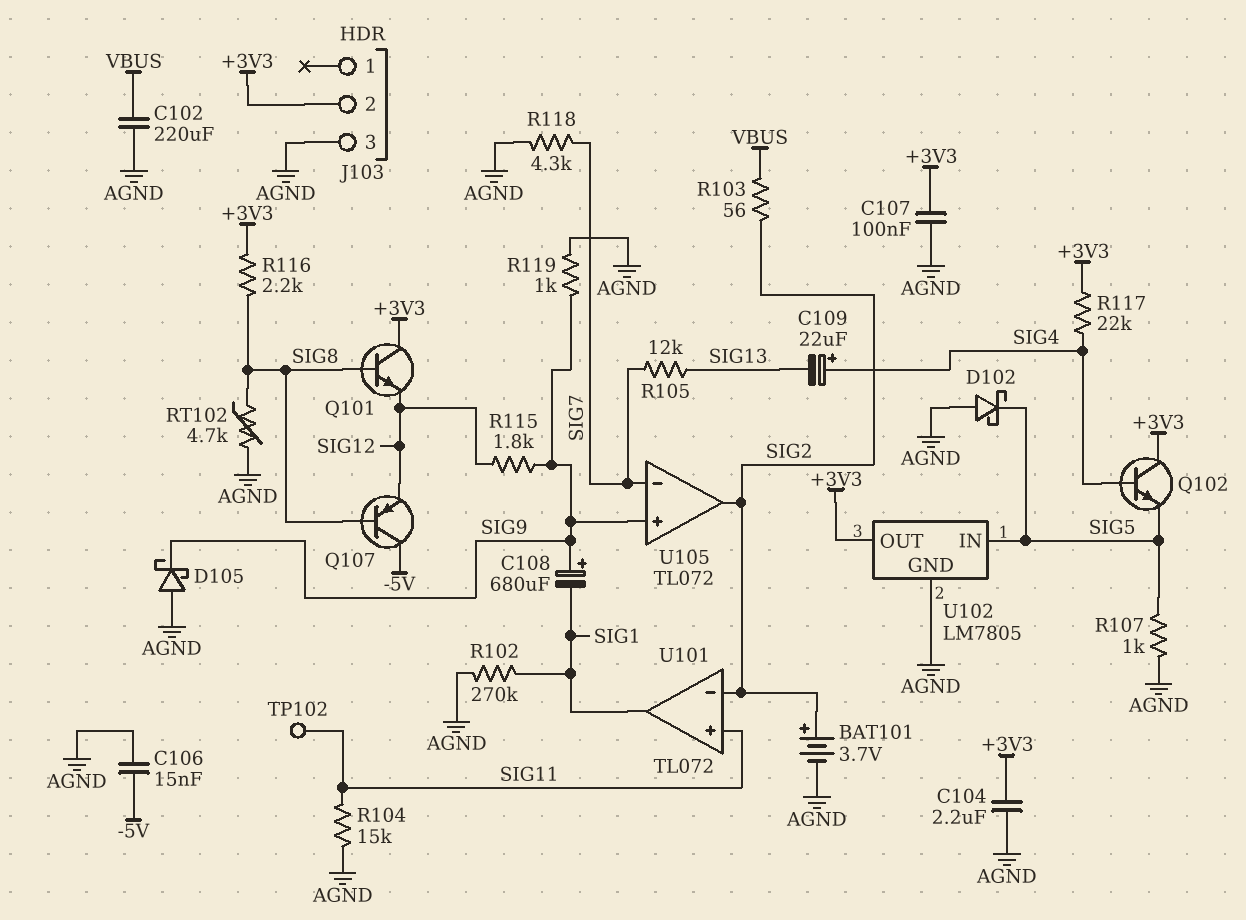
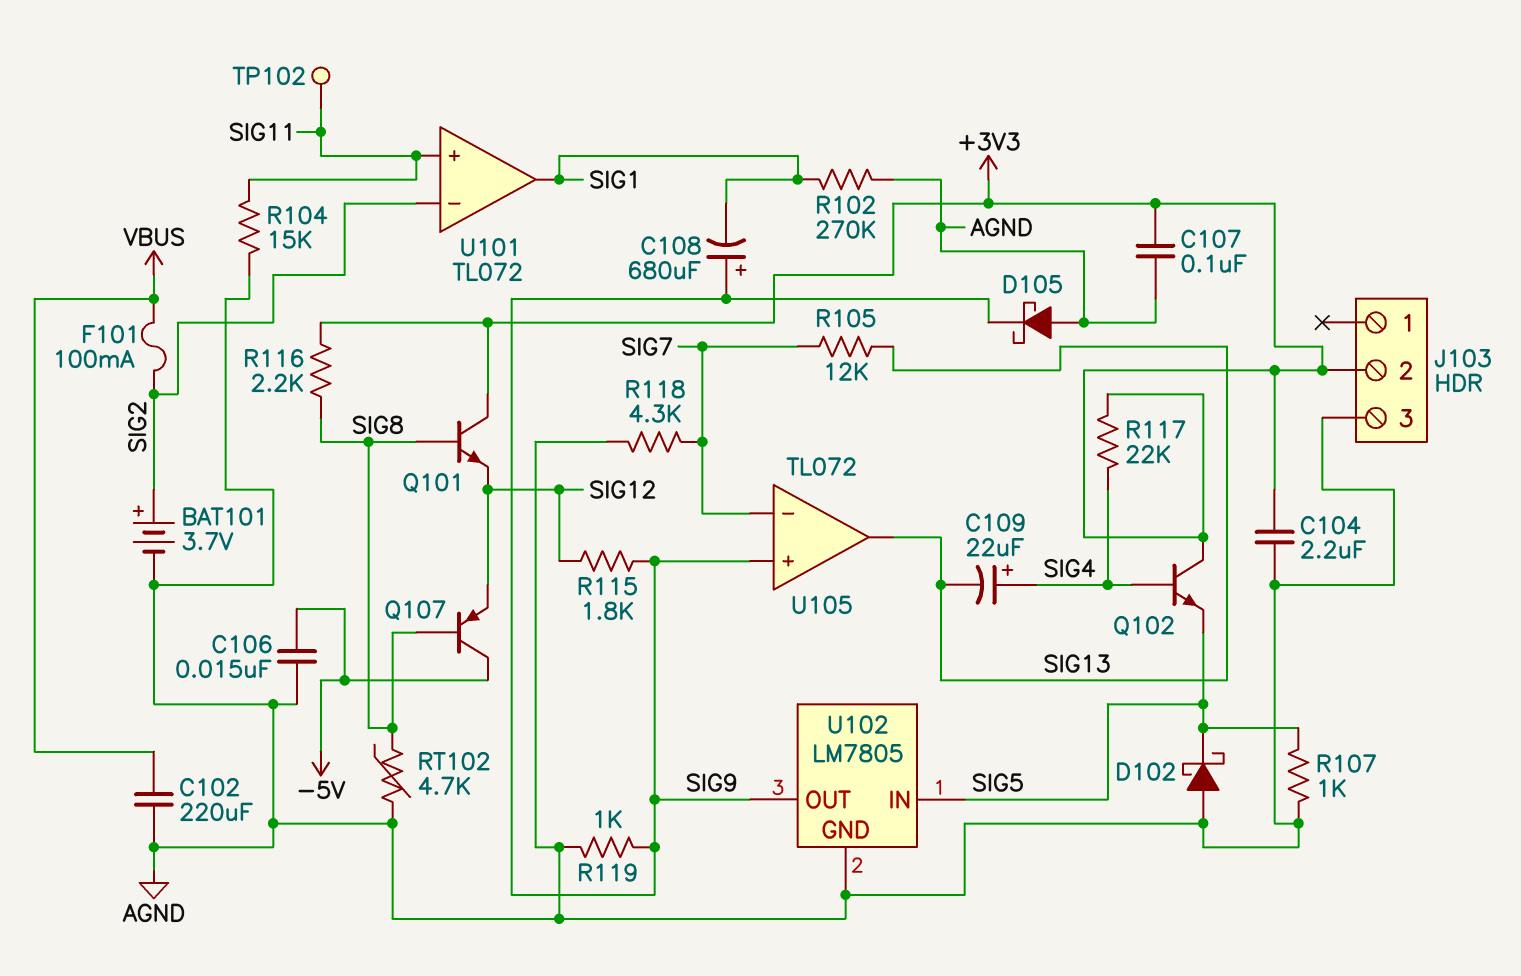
F101: none -> 100mA (SIG2, VBUS)
R103: 56 (SIG2, VBUS) -> none
U102 pin OUT: +3V3 -> SIG9
U105 pin out: SIG2 -> SIG13

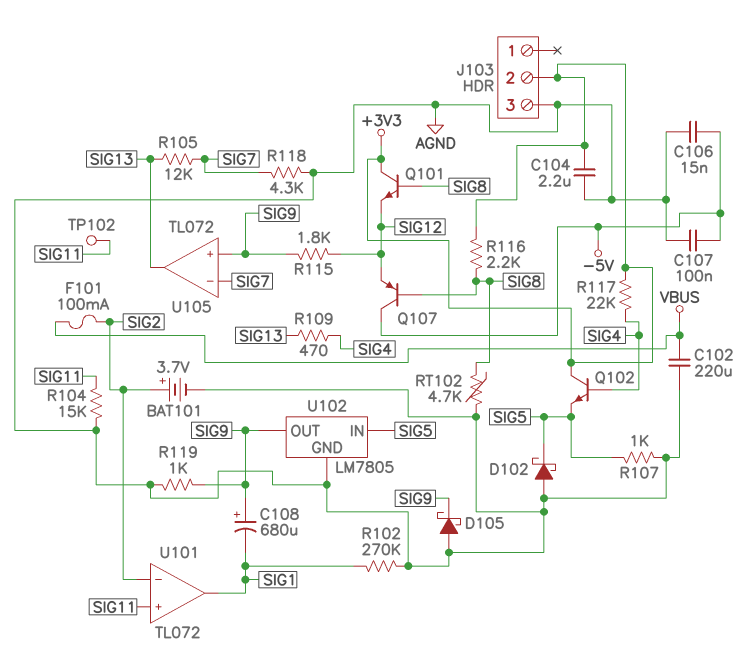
C107: 100nF (+3V3, AGND) -> 100nF (-5V, AGND)
C109: 22uF (plus SIG4, minus SIG13) -> none
R109: none -> 470 (SIG4, SIG13)

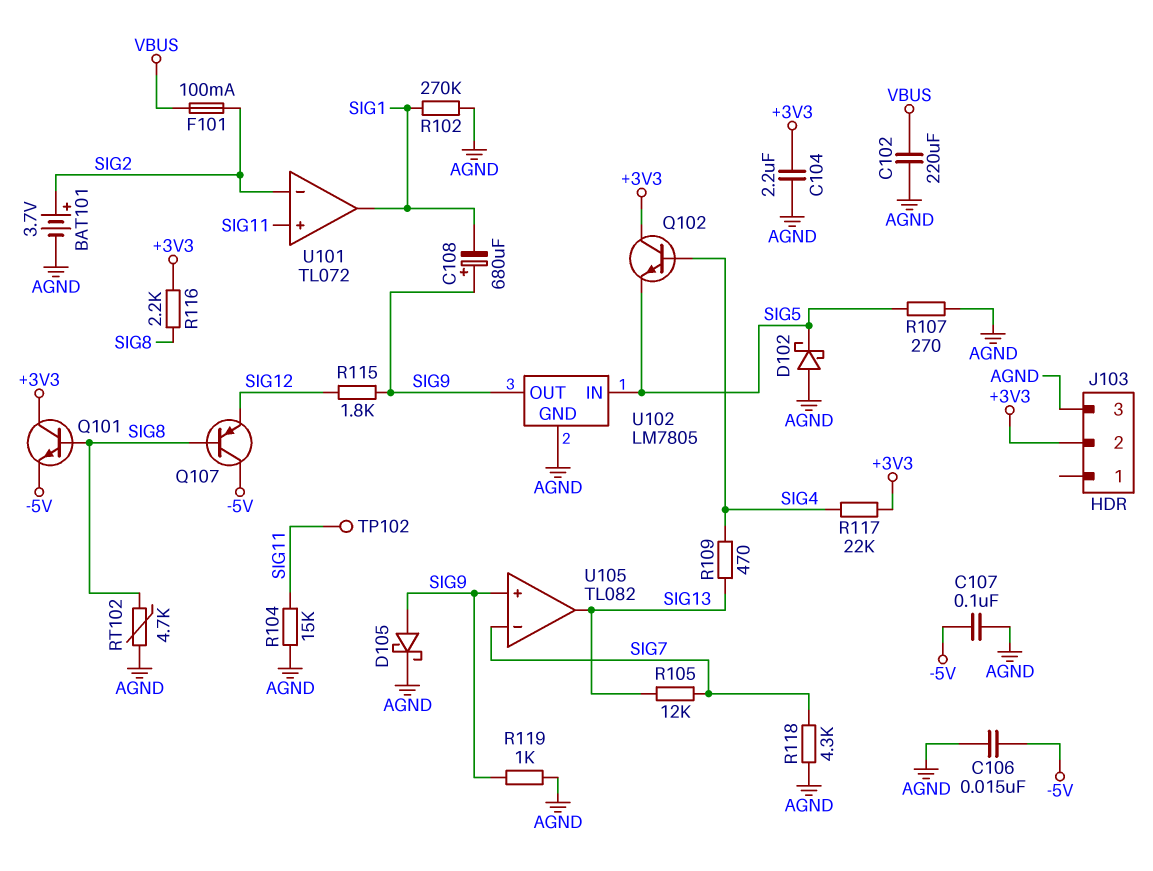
D105: schottky (A AGND, K SIG9) -> schottky (A SIG9, K AGND)
Q101: NPN (B SIG8, C +3V3, E SIG12) -> NPN (B SIG8, C +3V3, E -5V)
R107: 1k (AGND, SIG5) -> 270 (AGND, SIG5)
U105: TL072 -> TL082

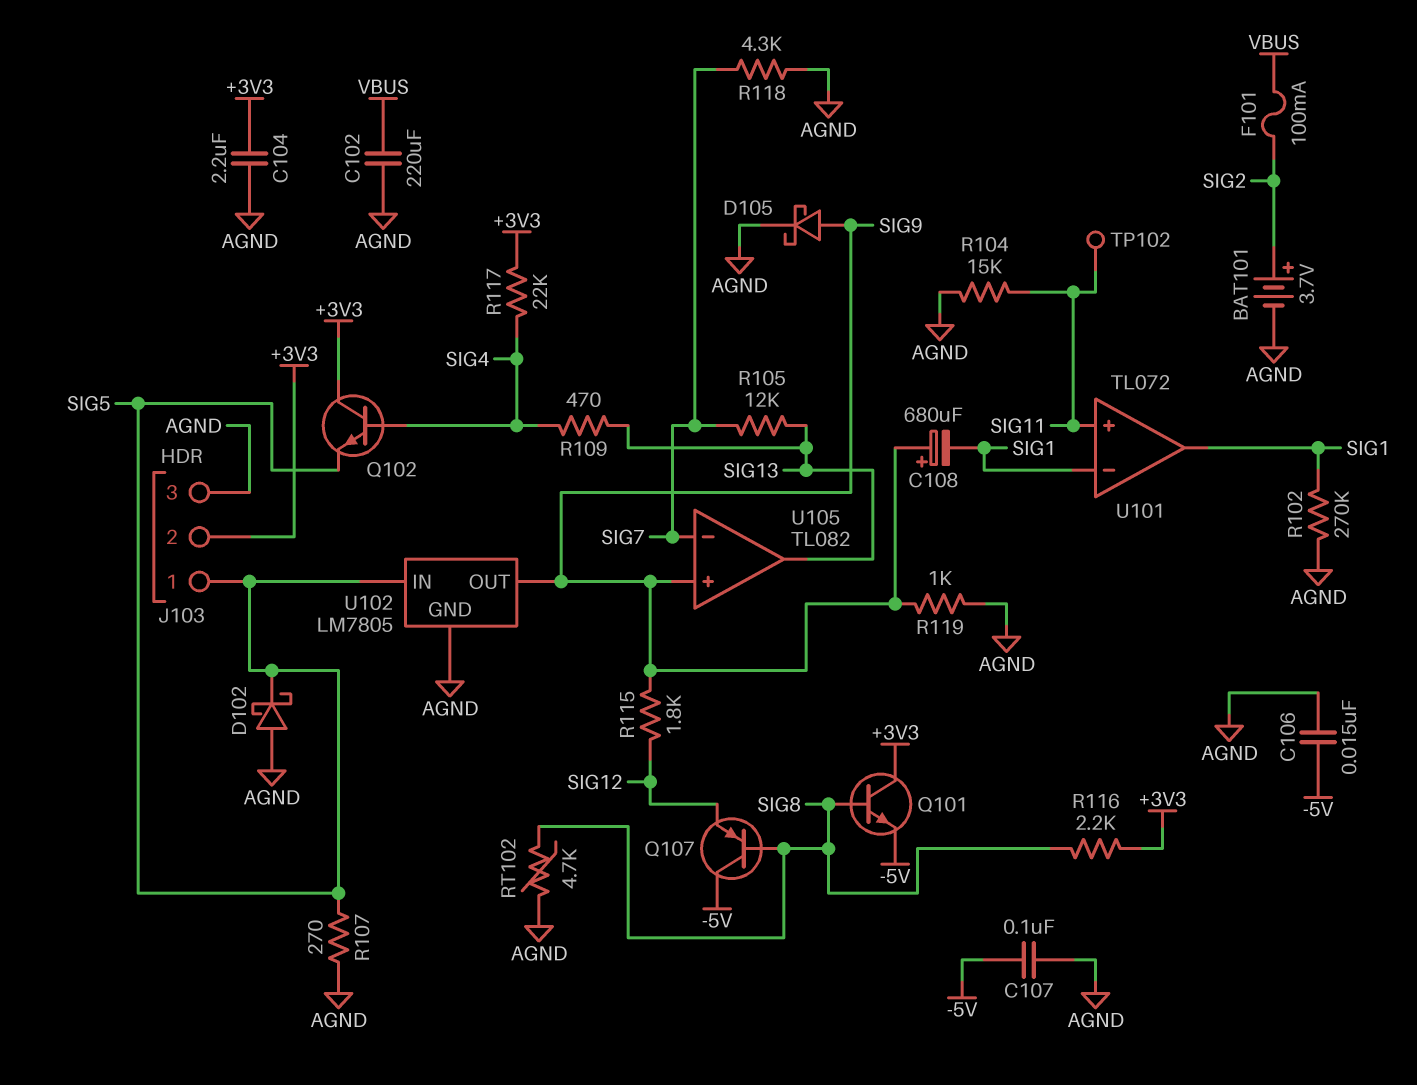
J103 pin 1: none -> SIG5
U101 pin in-: SIG2 -> SIG1

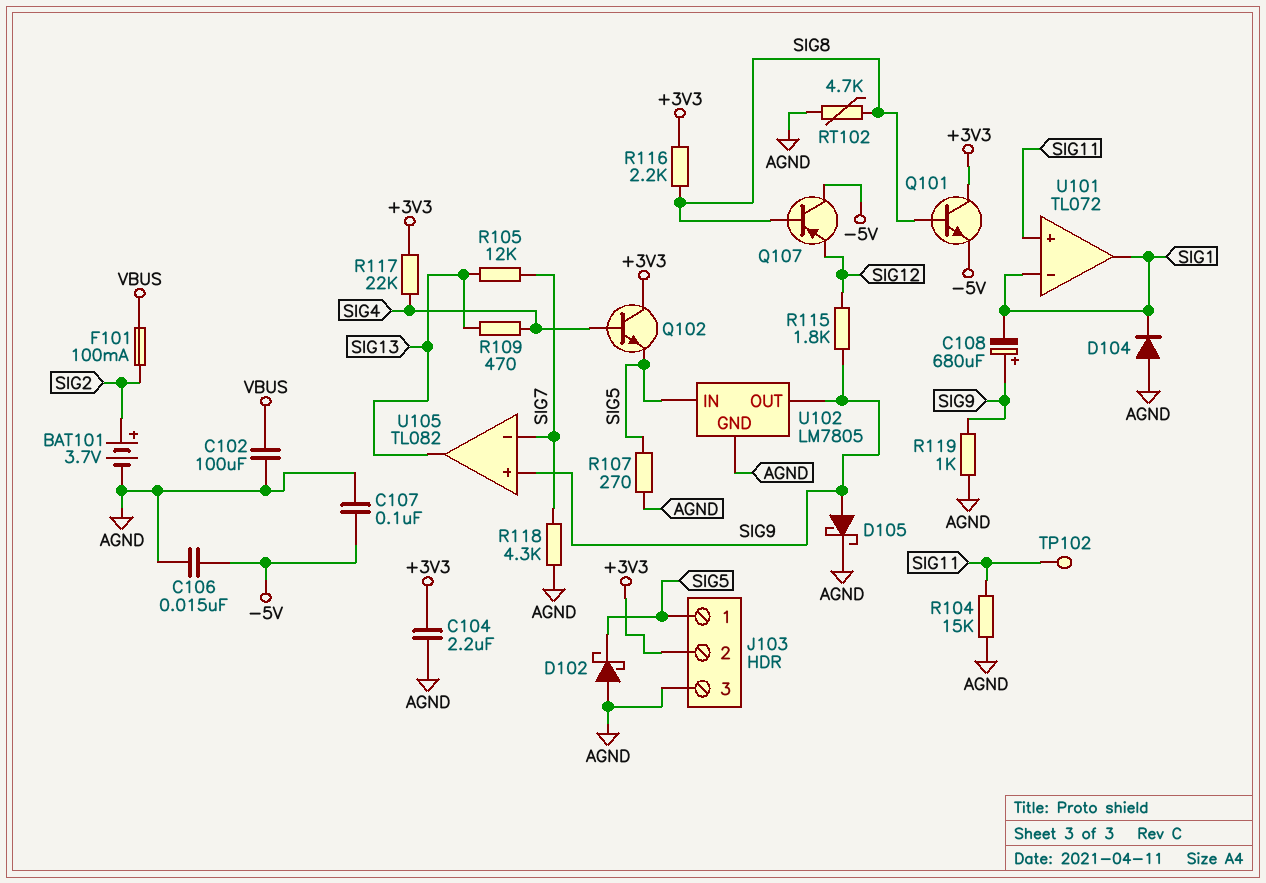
C102: 220uF (AGND, VBUS) -> 100uF (AGND, VBUS)
D104: none -> diode (A AGND, K SIG1)
R102: 270k (AGND, SIG1) -> none

